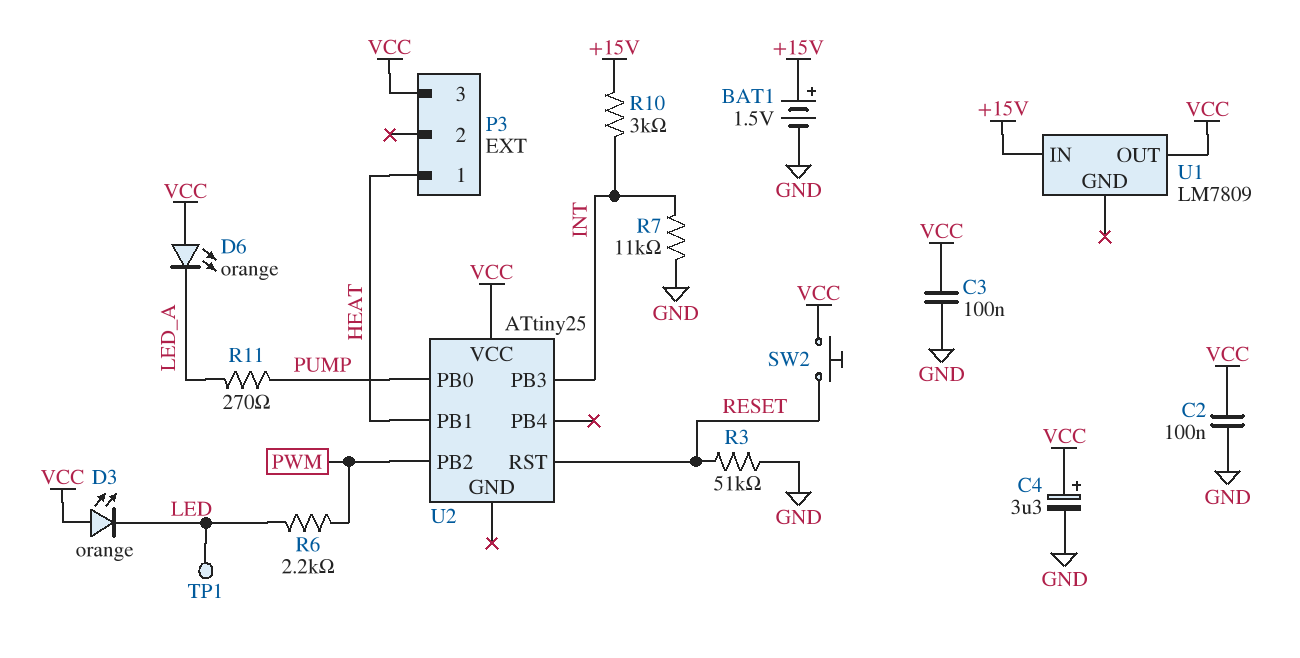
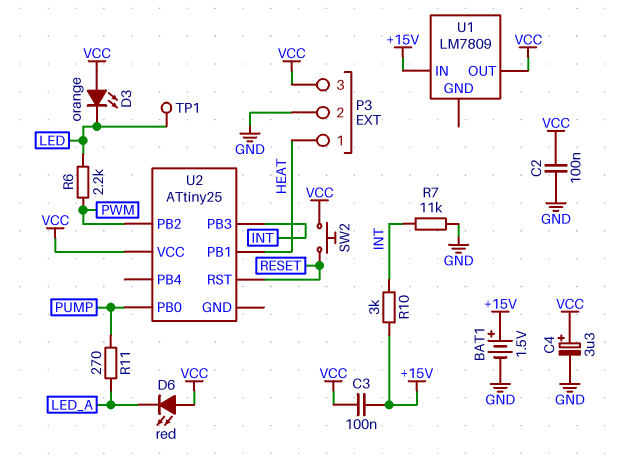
C3: 100nF (GND, VCC) -> 100nF (+15V, VCC)
D6: LED orange (A VCC, K LED_A) -> LED red (A VCC, K LED_A)
P3 pin 2: none -> GND
R3: 51k (GND, RESET) -> none

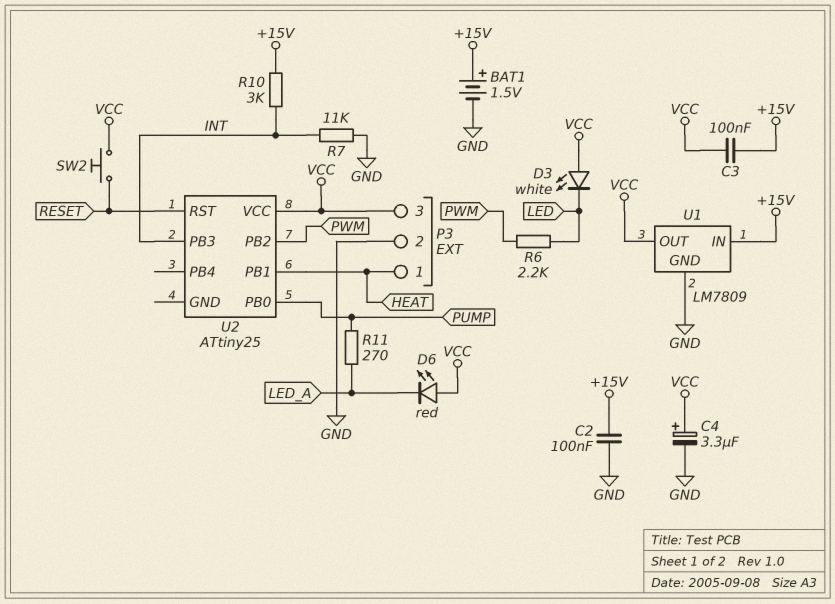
C2: 100nF (GND, VCC) -> 100nF (+15V, GND)
D3: LED orange (A VCC, K LED) -> LED white (A VCC, K LED)
TP1: test point (LED) -> none
U1 pin GND: none -> GND

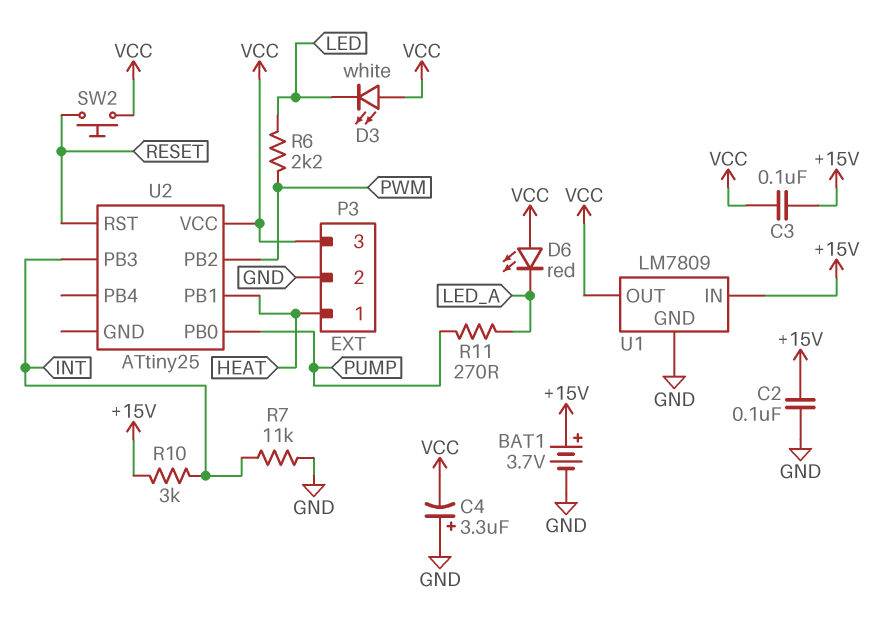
BAT1: 1.5V (plus +15V, minus GND) -> 3.7V (plus +15V, minus GND)
C4: 3.3uF (plus VCC, minus GND) -> 3.3uF (plus GND, minus VCC)

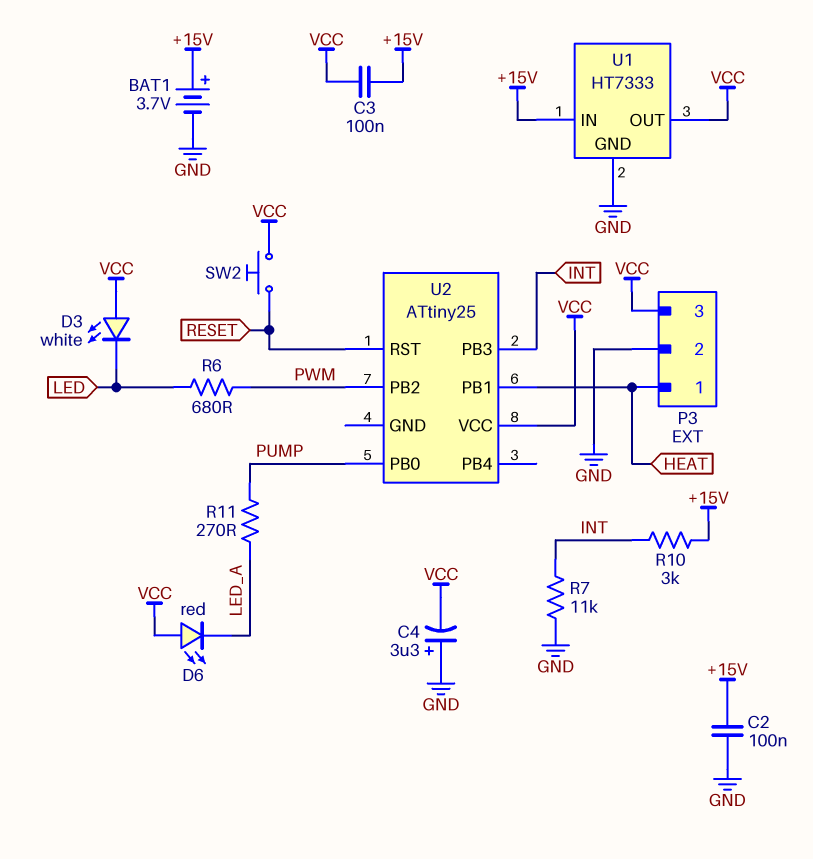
R6: 2.2k (LED, PWM) -> 680 (LED, PWM)
U1: LM7809 -> HT7333

